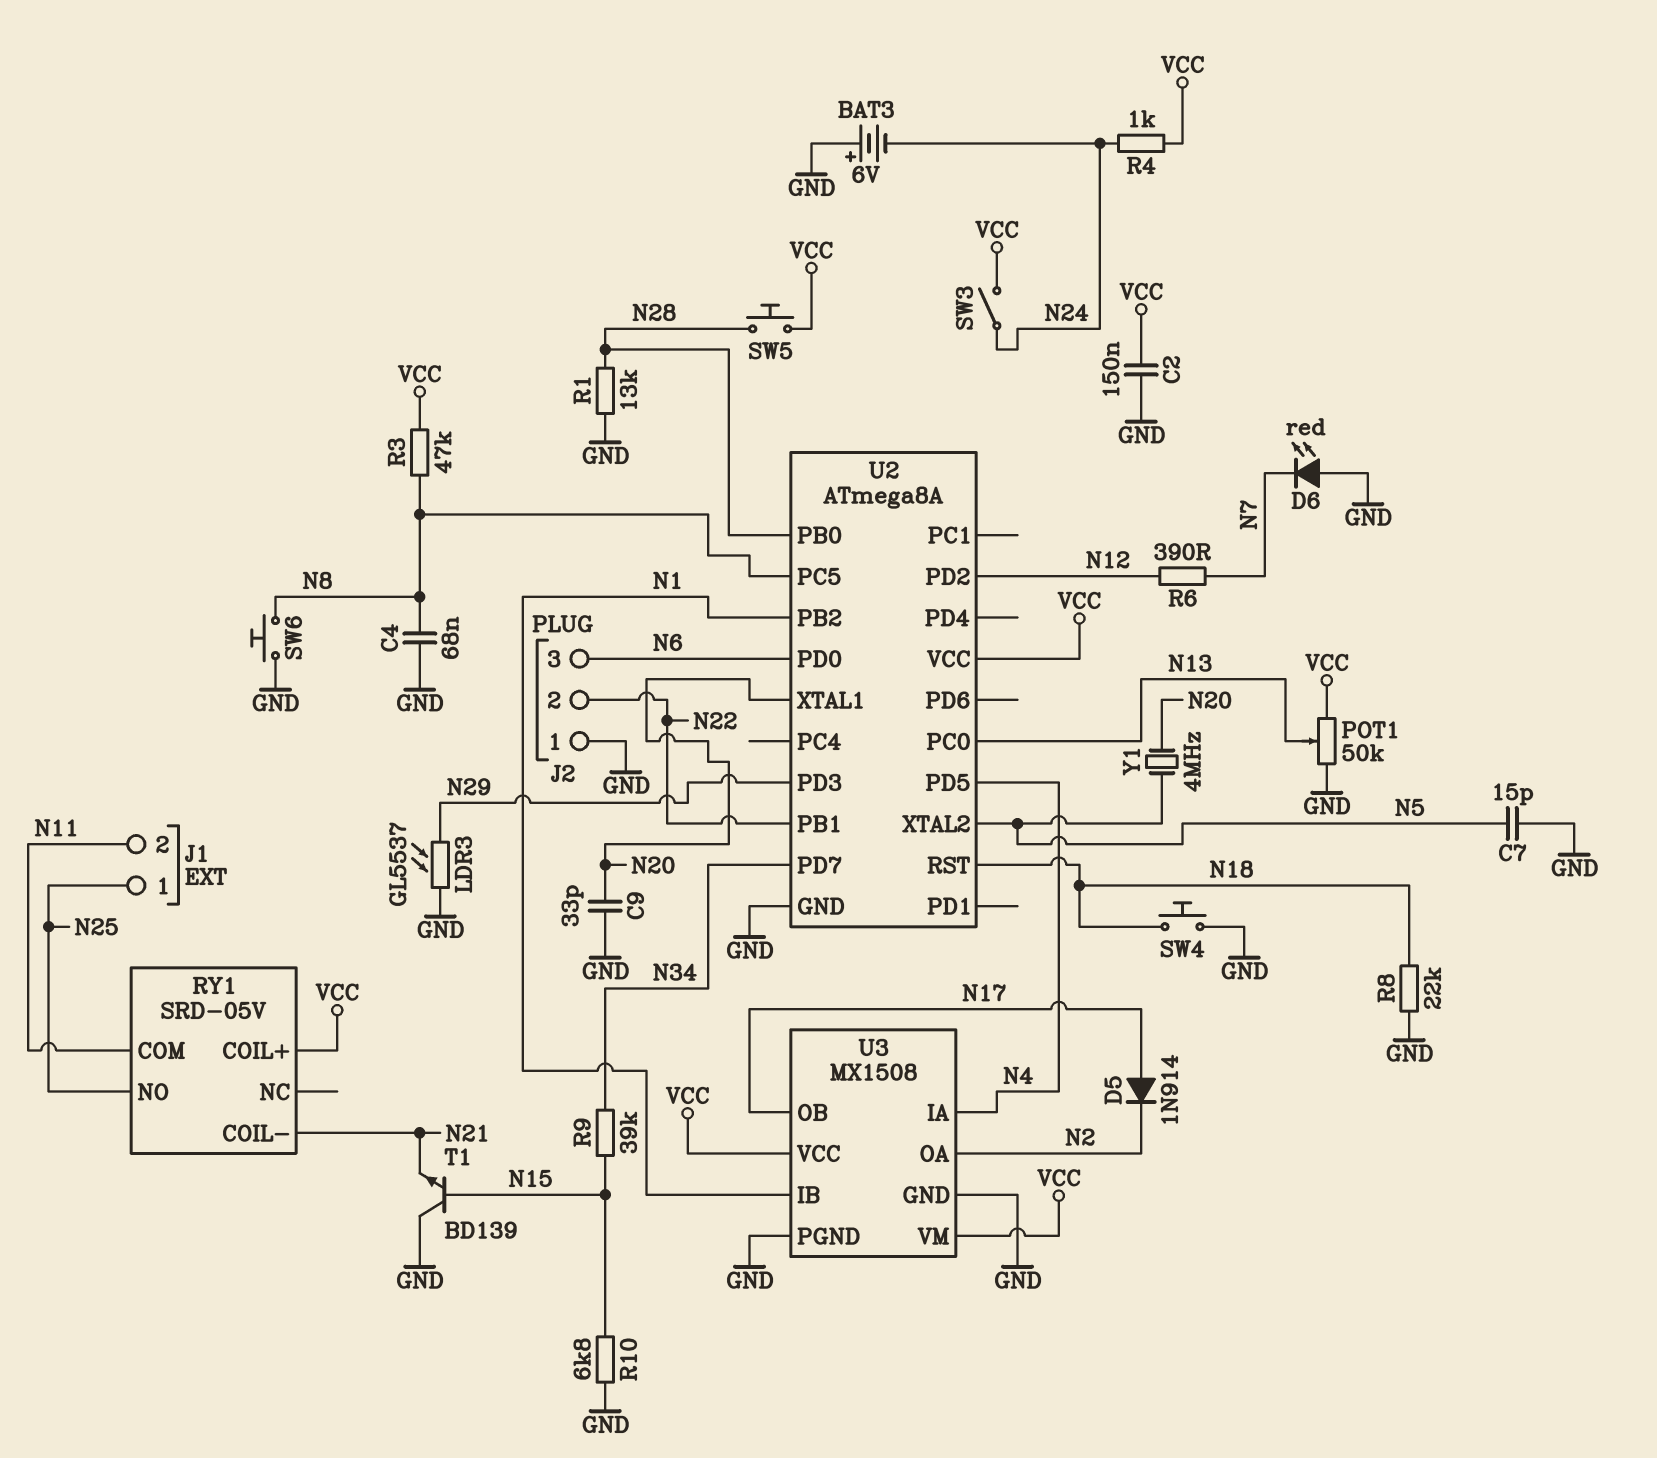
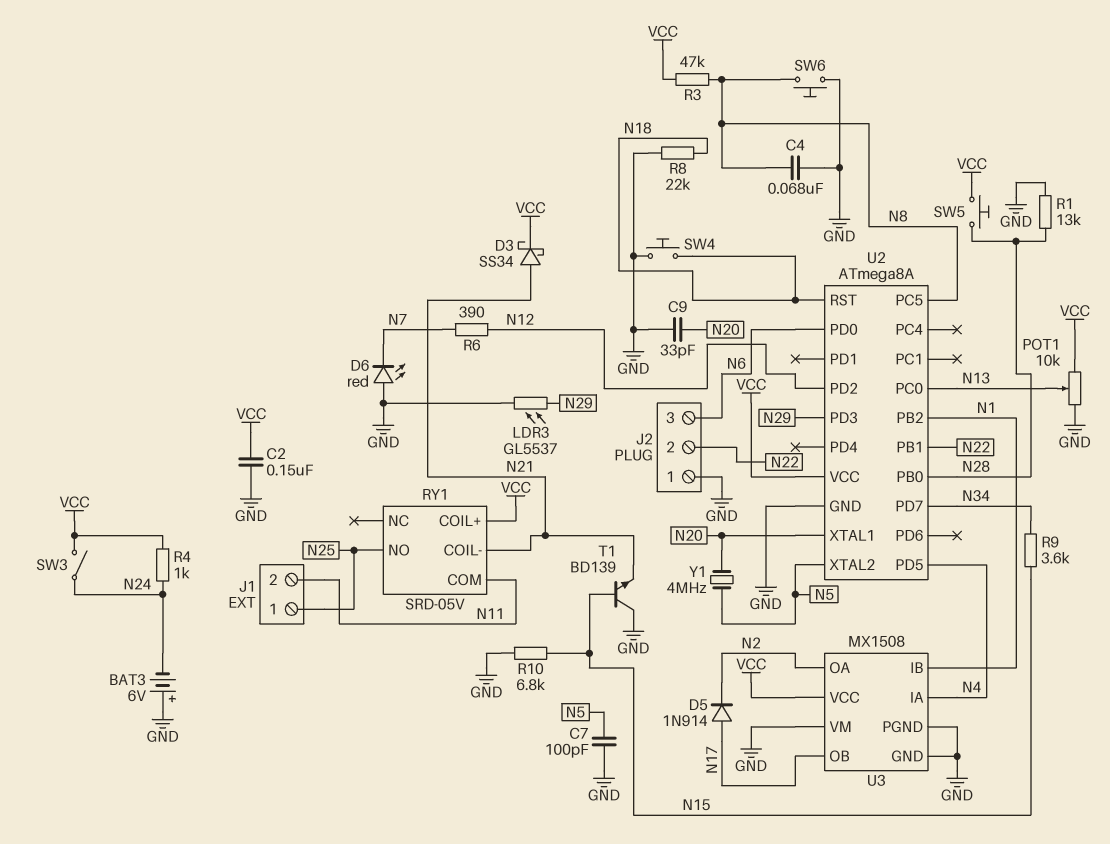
C7: 15pF (GND, N5) -> 100pF (GND, N5)
D3: none -> schottky SS34 (A N21, K VCC)
POT1: 50k (GND, VCC, wiper N13) -> 10k (GND, VCC, wiper N13)
R9: 39k (N15, N34) -> 3.6k (N15, N34)
U3 pin VM: VCC -> GND

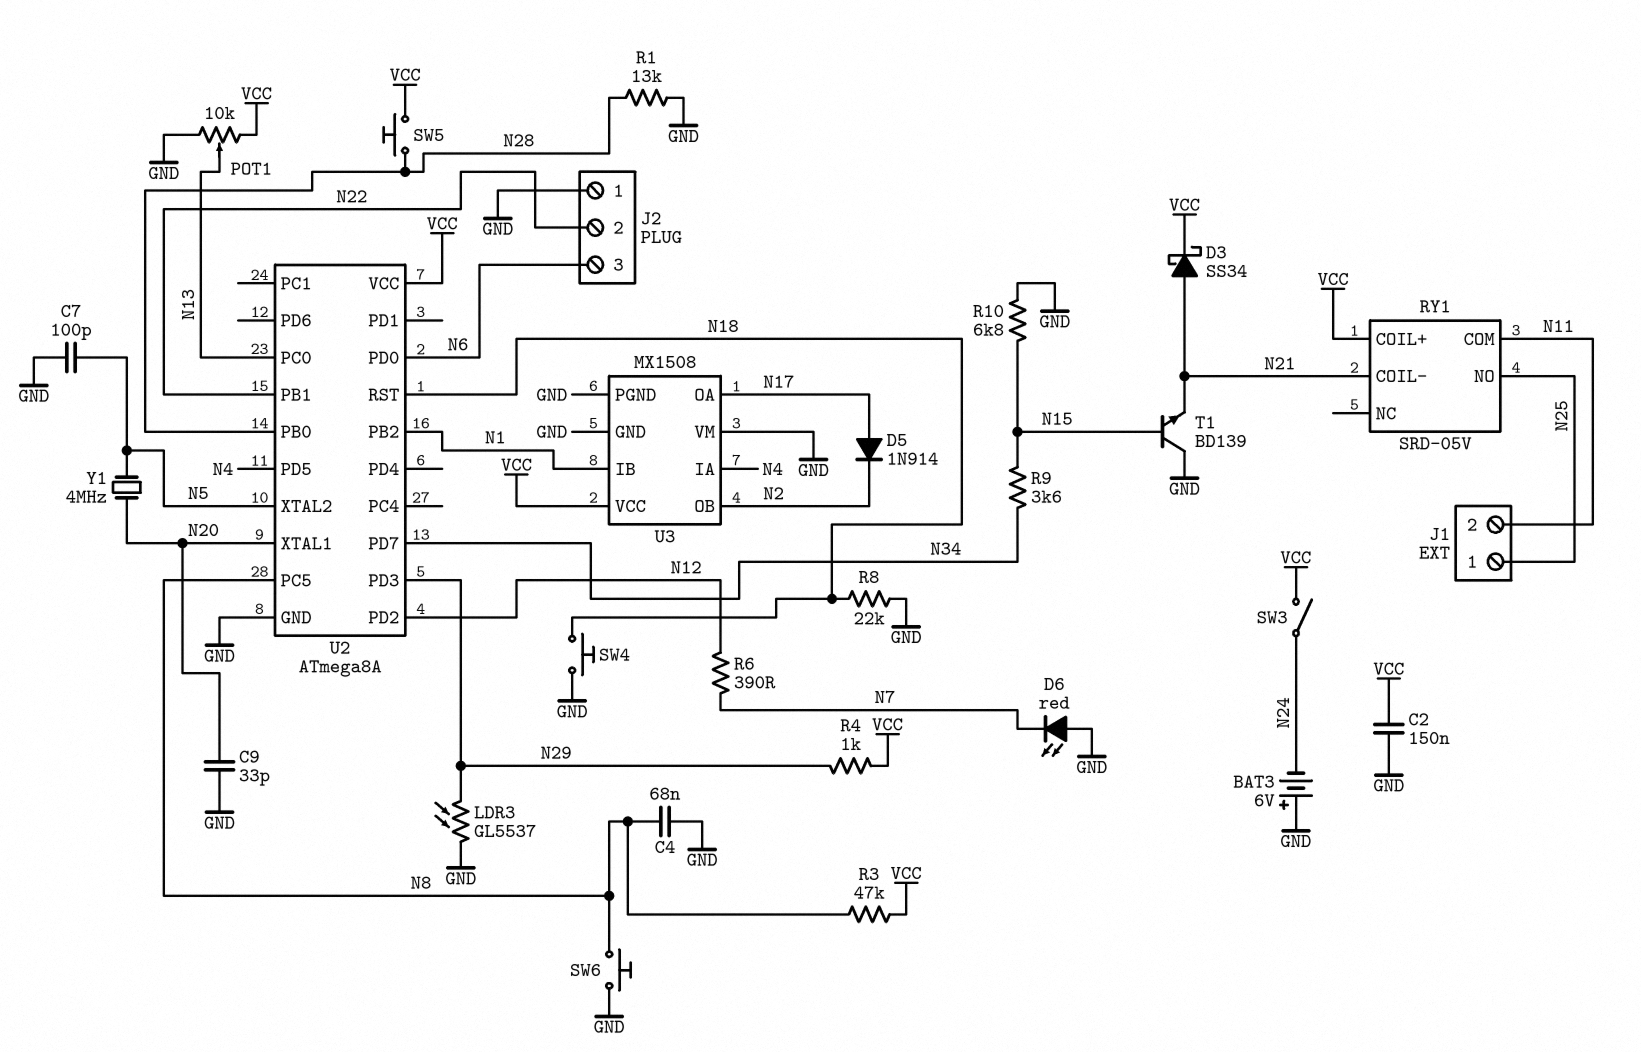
R4: 1k (N24, VCC) -> 1k (N29, VCC)
U3 pin OA: N2 -> N17
U3 pin OB: N17 -> N2

